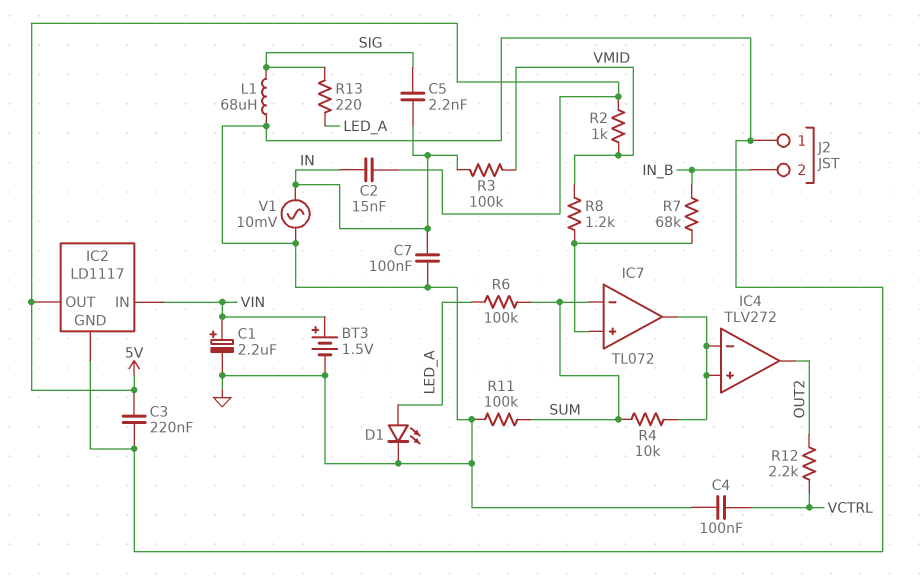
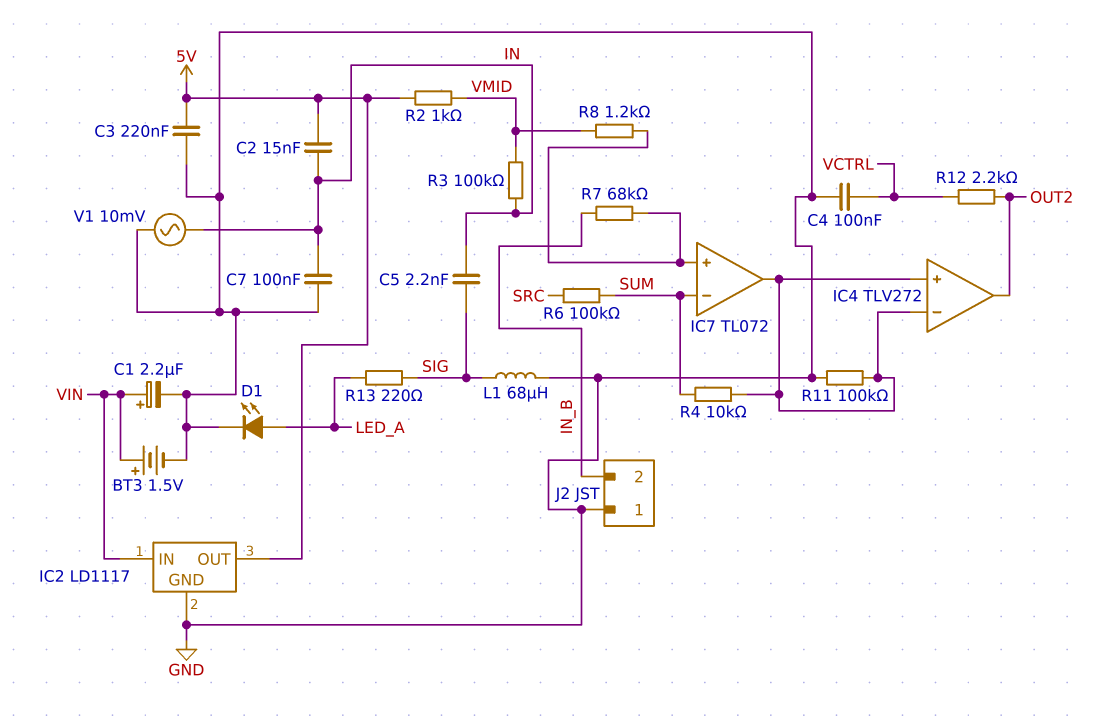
R6: 100k (LED_A, SUM) -> 100k (SRC, SUM)
R11: 100k (GND, SUM) -> 100k (GND, IC4/in+)

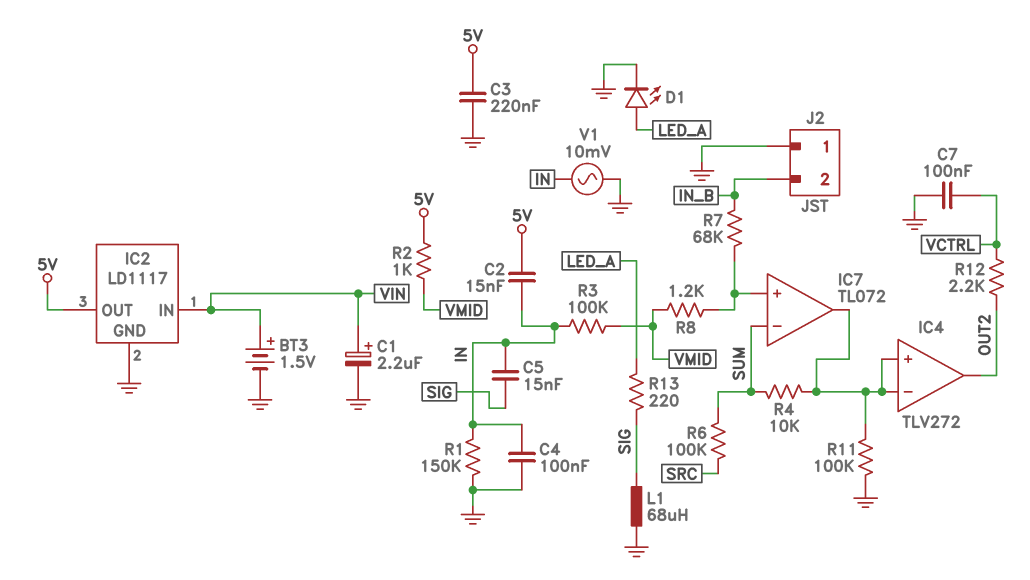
C4: 100nF (GND, VCTRL) -> 100nF (GND, IN)
C5: 2.2nF (IN, SIG) -> 15nF (IN, SIG)
C7: 100nF (GND, IN) -> 100nF (GND, VCTRL)
R1: none -> 150k (GND, IN)

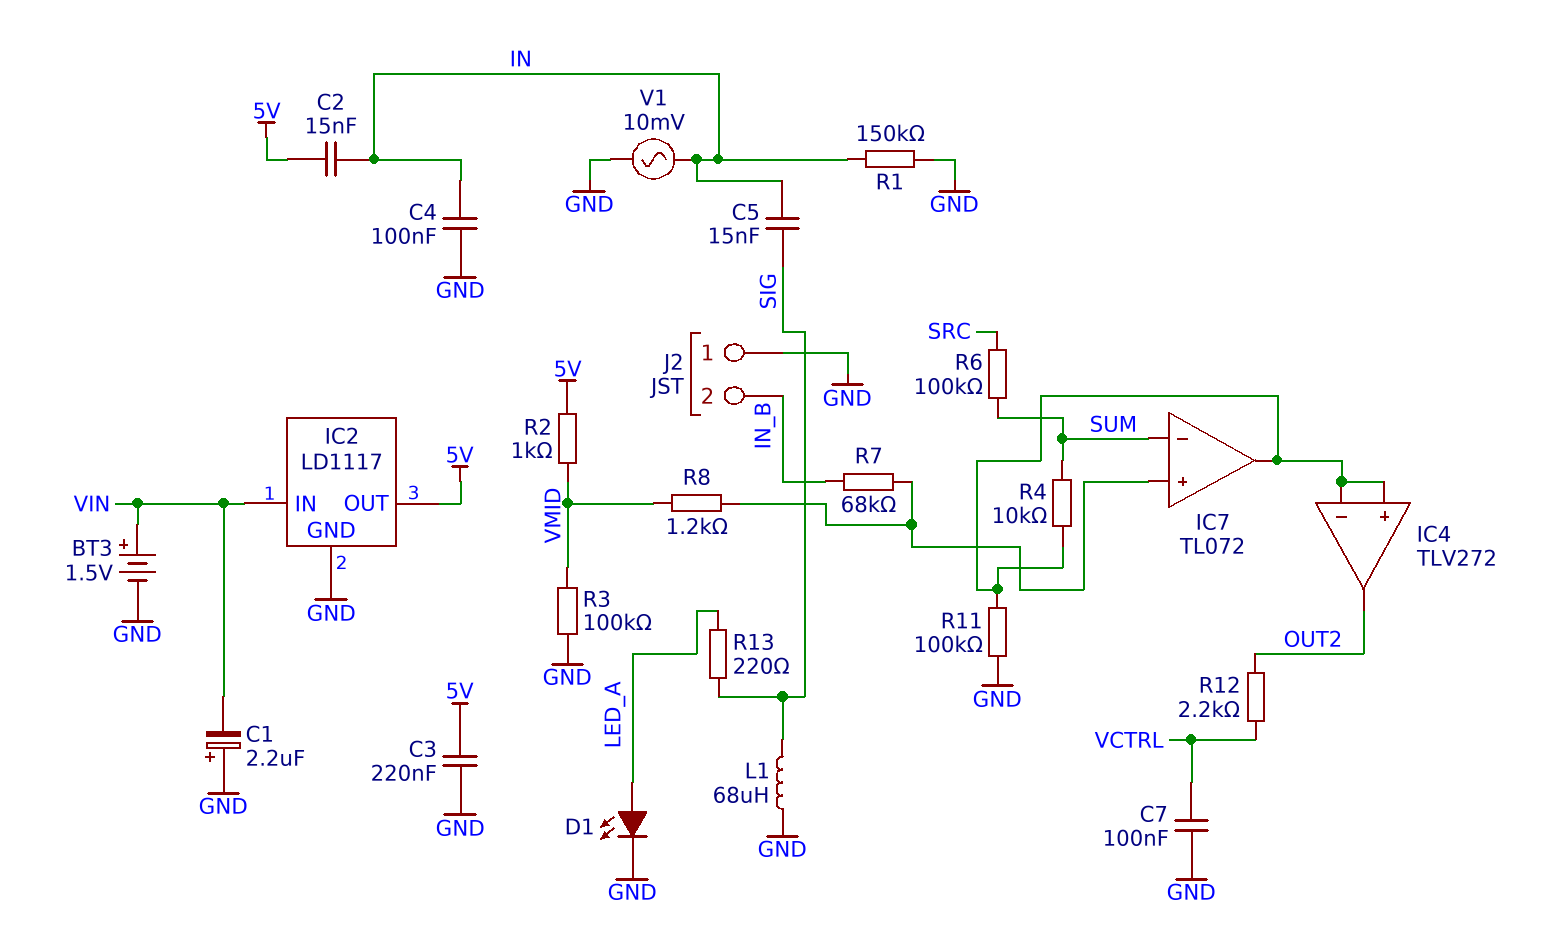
C1: 2.2uF (plus VIN, minus GND) -> 2.2uF (plus GND, minus VIN)
R3: 100k (IN, VMID) -> 100k (GND, VMID)

